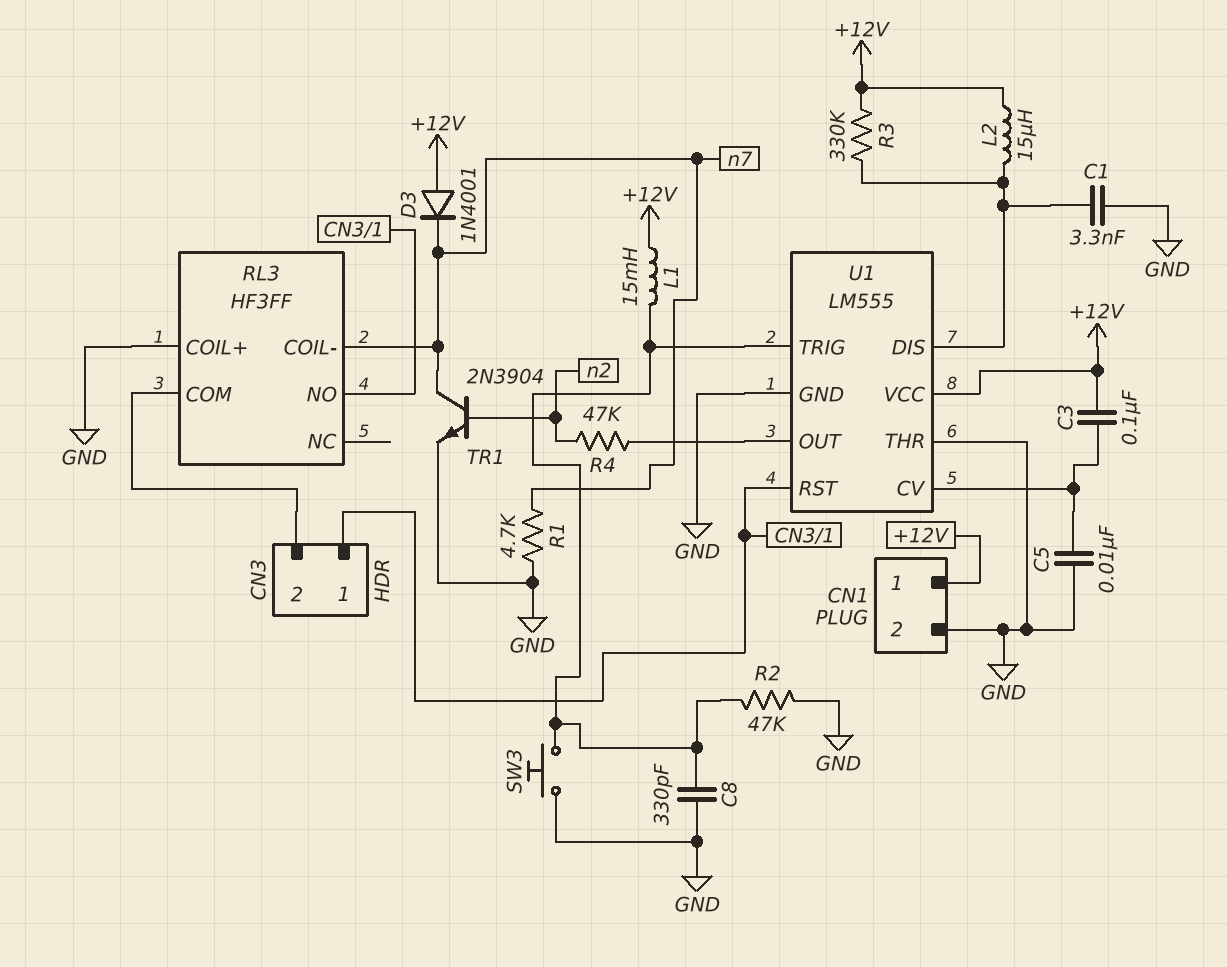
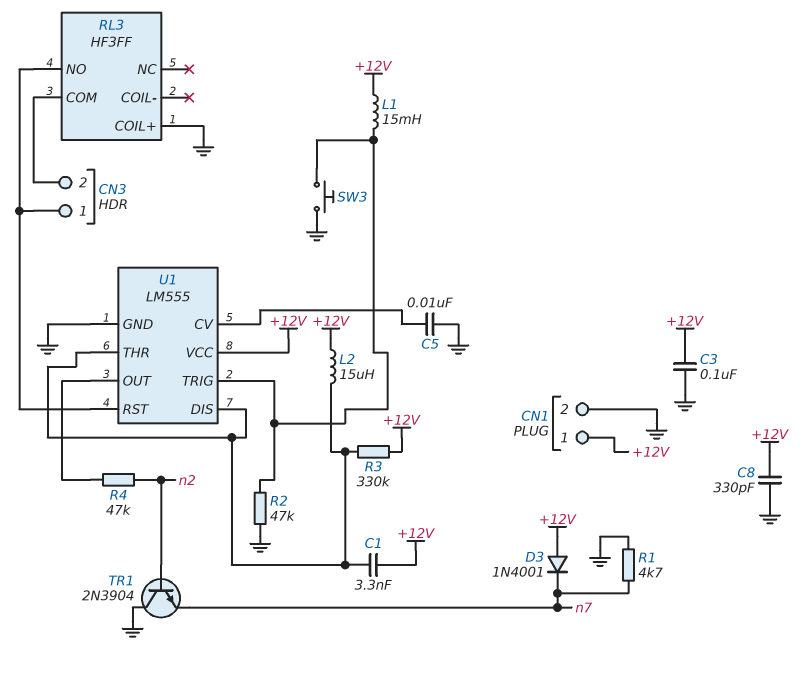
C1: 3.3nF (GND, U1/DIS) -> 3.3nF (+12V, U1/DIS)
C3: 100nF (+12V, U1/CV) -> 100nF (+12V, GND)
C8: 330pF (GND, U1/TRIG) -> 330pF (+12V, GND)
RL3 pin COIL-: n7 -> none
TR1: NPN 2N3904 (B n2, C n7, E GND) -> NPN 2N3904 (B n2, C GND, E n7)
U1 pin THR: GND -> U1/DIS

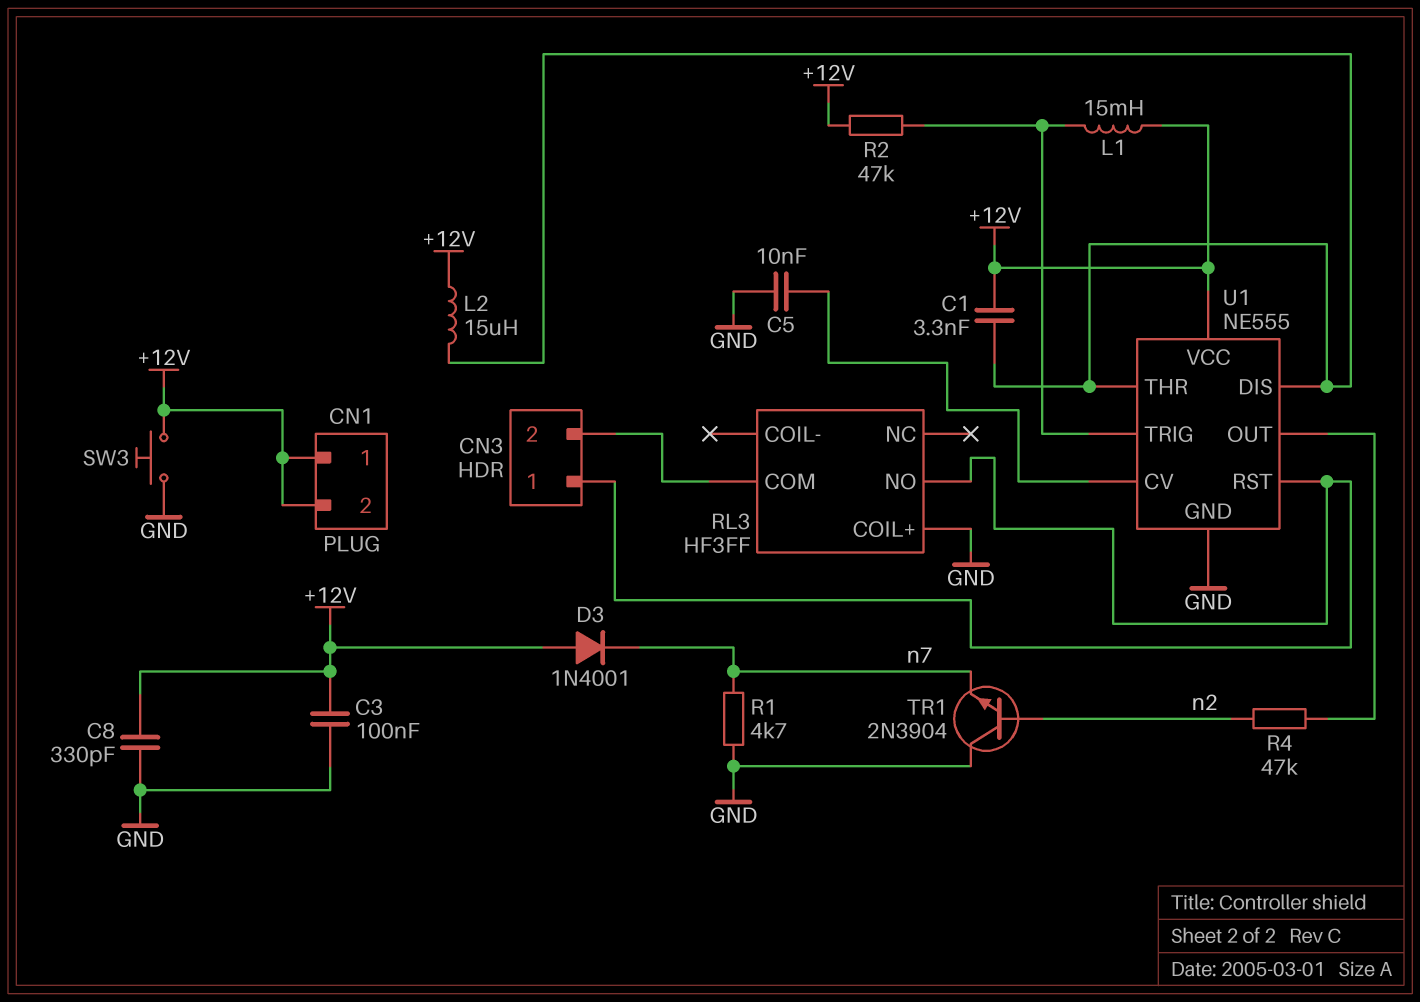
CN1 pin 2: GND -> +12V
R2: 47k (GND, U1/TRIG) -> 47k (+12V, U1/TRIG)
R3: 330k (+12V, U1/DIS) -> none
SW3: button (GND, U1/TRIG) -> button (+12V, GND)
U1: LM555 -> NE555

